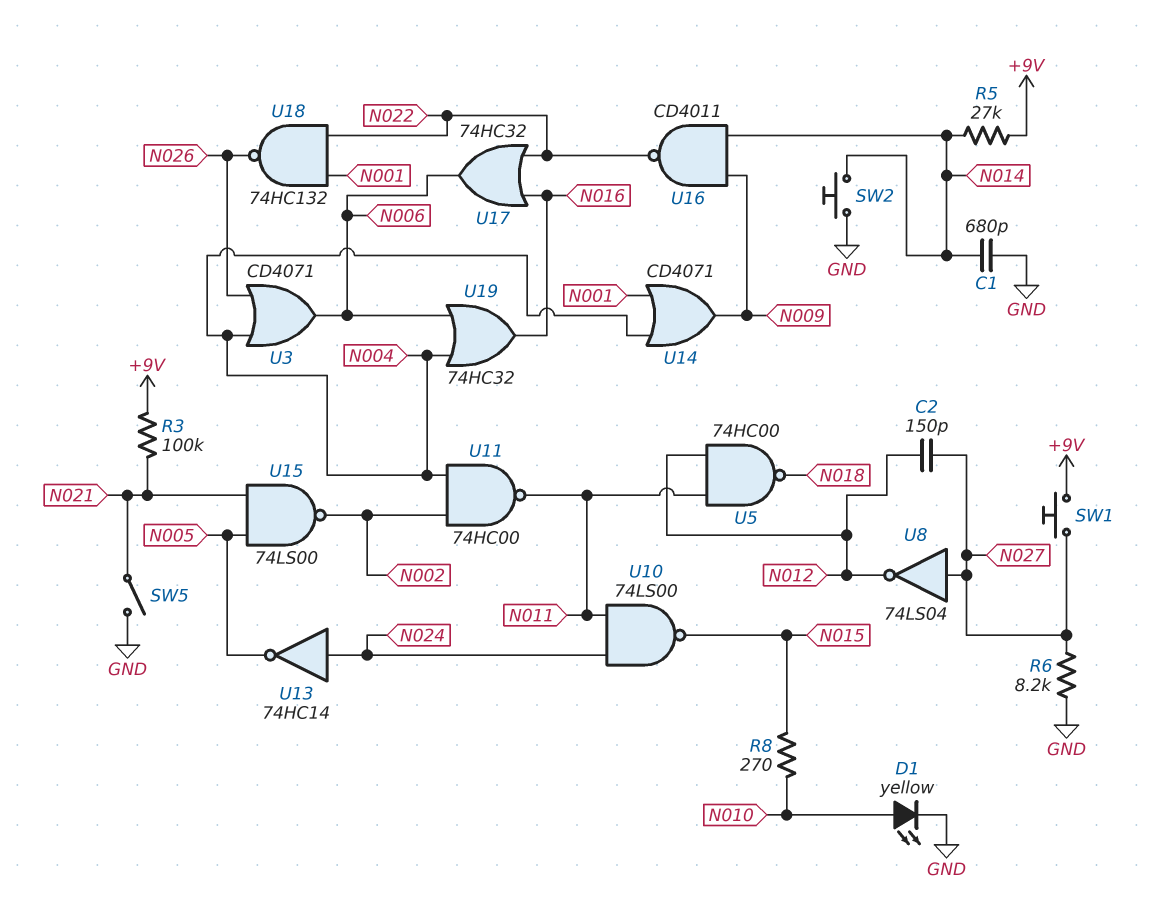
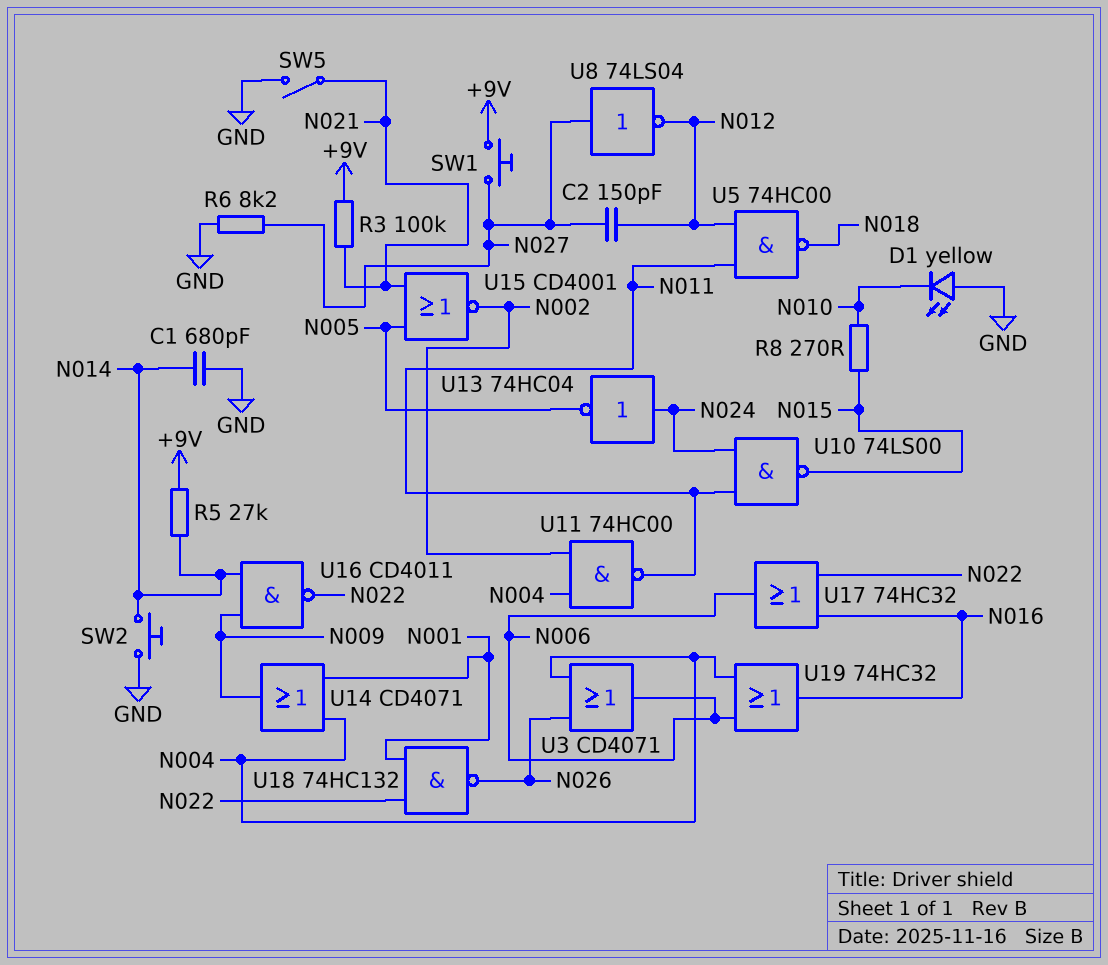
D1: LED yellow (A N010, K GND) -> LED yellow (A GND, K N010)
U13: NOT 74HC14 (in N024, out N005) -> NOT 74HC04 (in N024, out N005)
U15: NAND 74LS00 (in N005, in N021, out N002) -> NOR CD4001 (in N005, in N021, out N002)

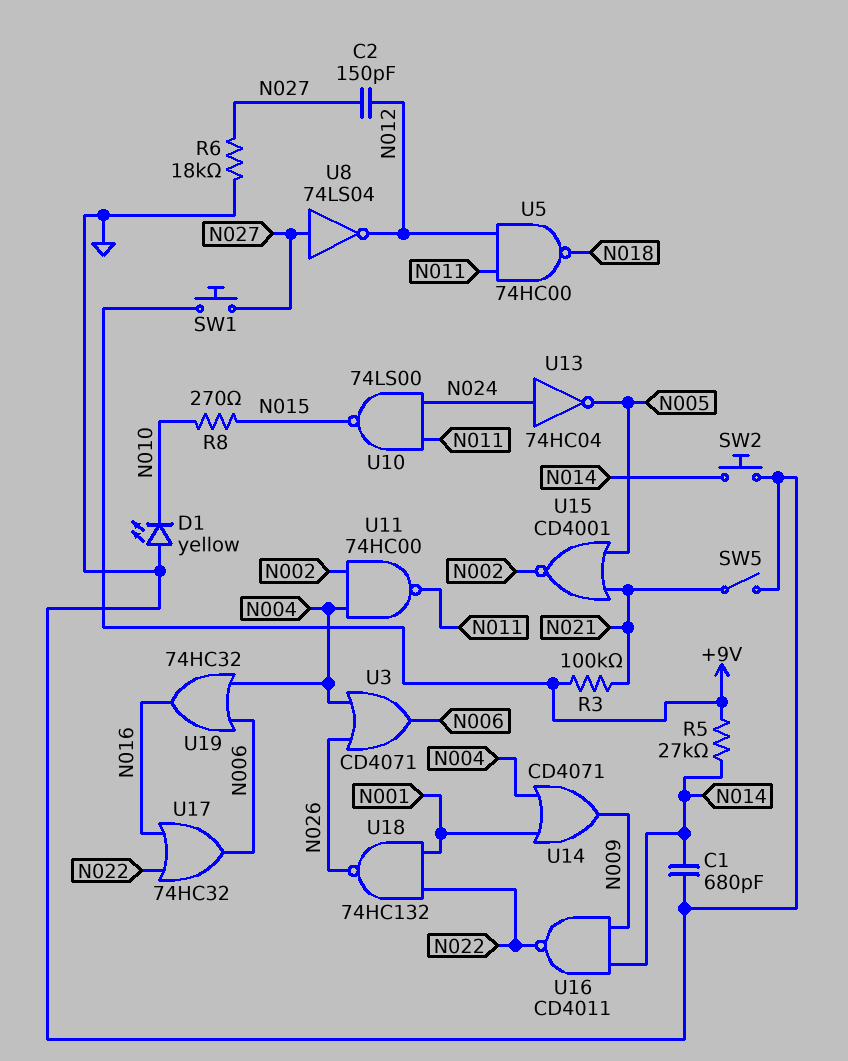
R6: 8.2k (GND, N027) -> 18k (GND, N027)

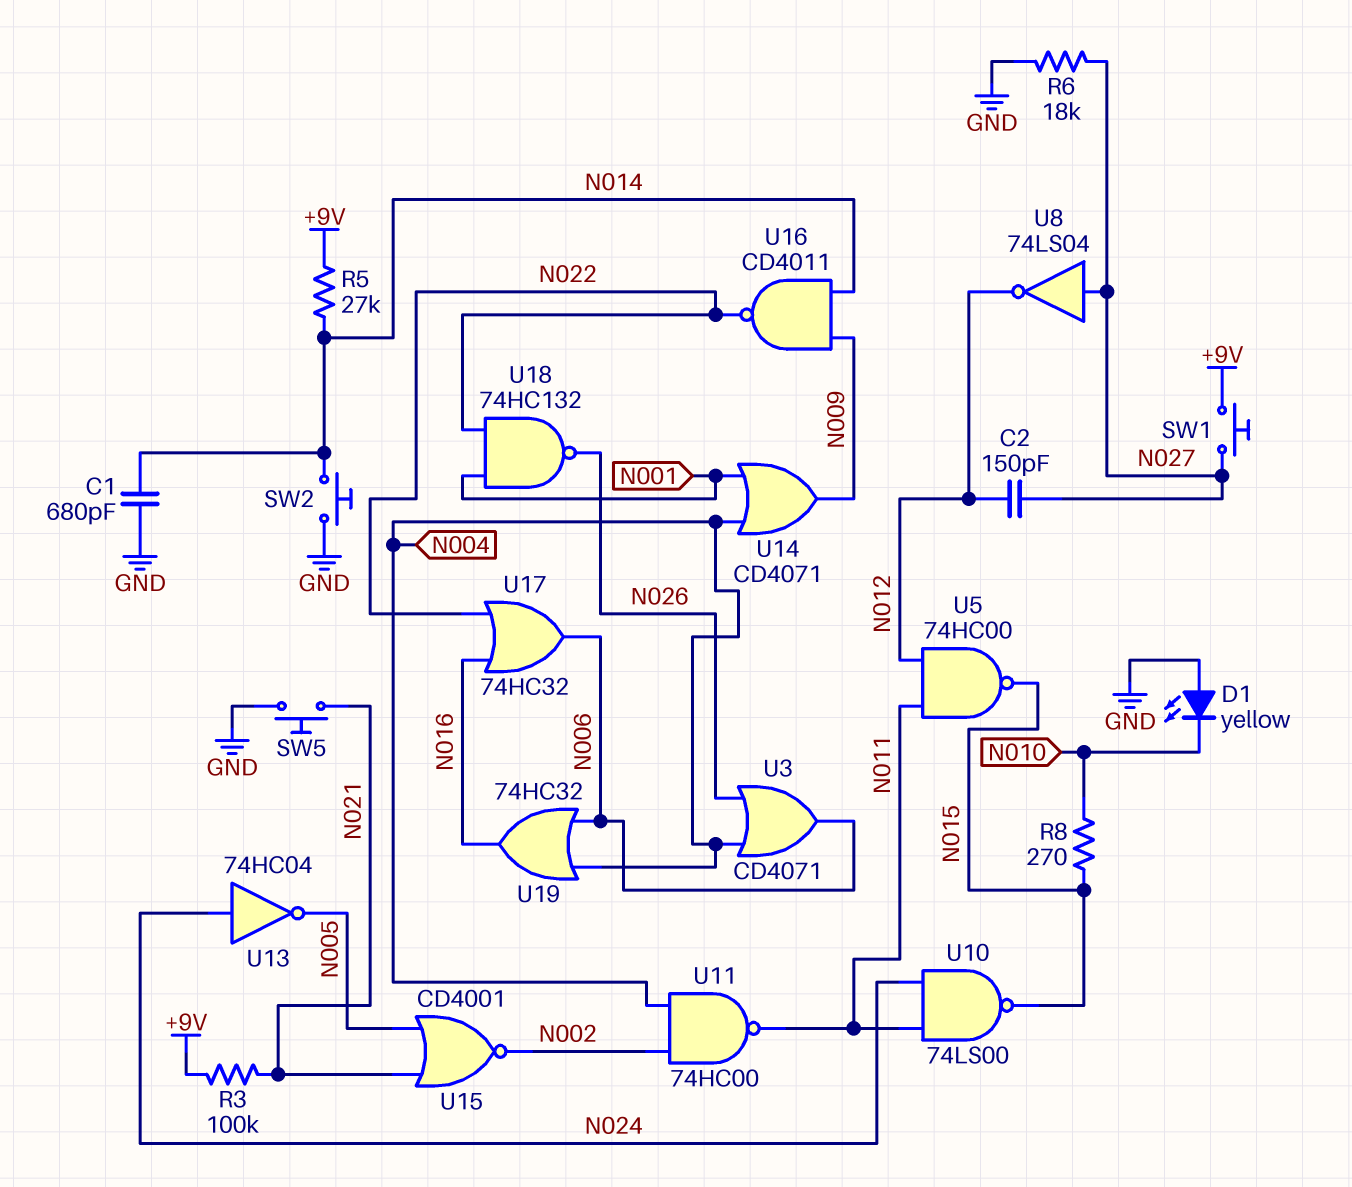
SW5: switch (GND, N021) -> button (GND, N021)
U5: NAND 74HC00 (in N011, in N012, out N018) -> NAND 74HC00 (in N011, in N012, out N015)

